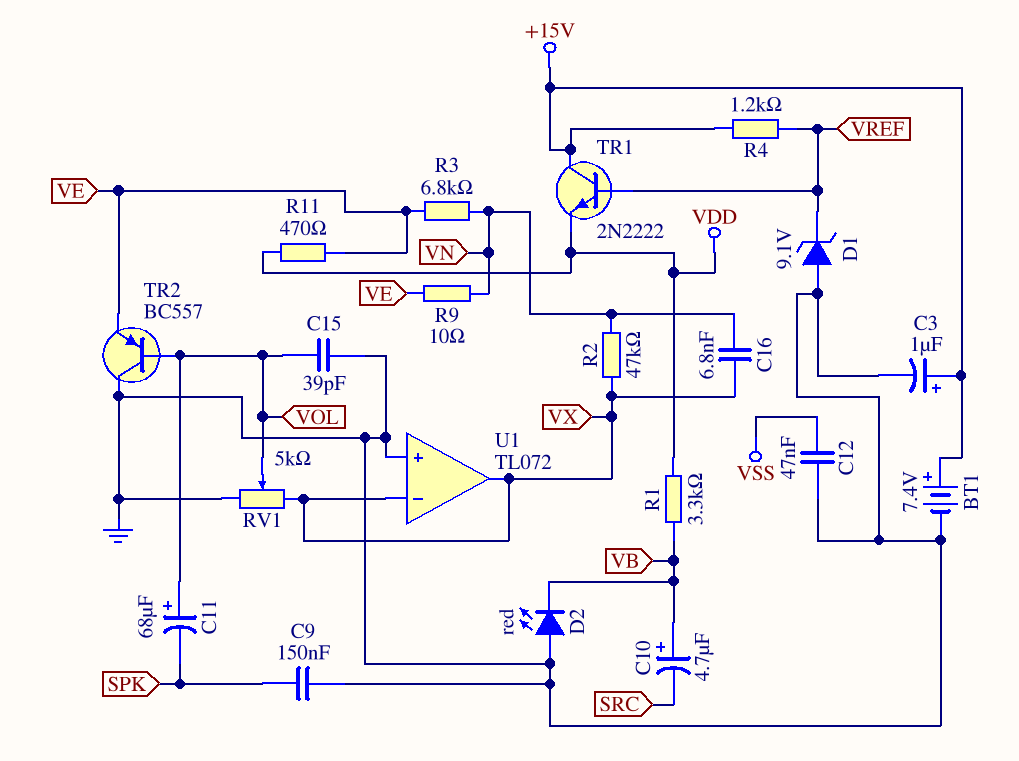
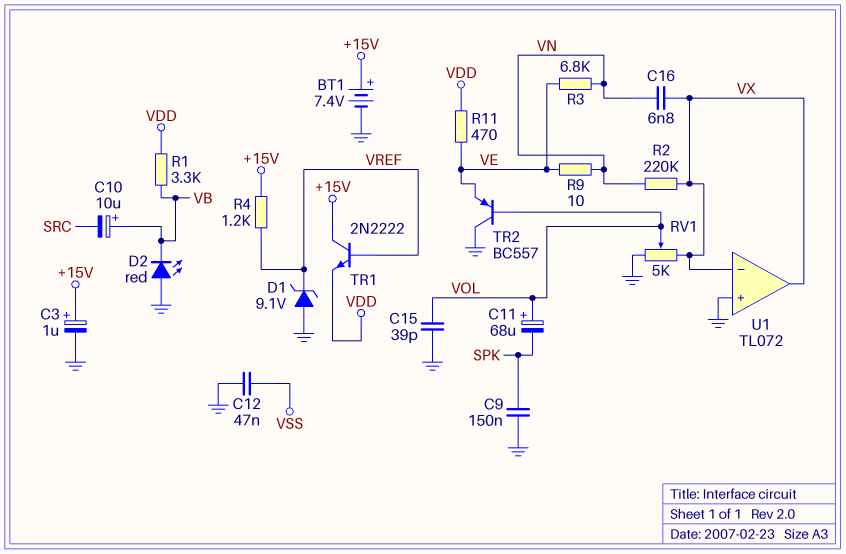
C10: 4.7uF (plus VB, minus SRC) -> 10uF (plus VB, minus SRC)
R2: 47k (VN, VX) -> 220k (VN, VX)

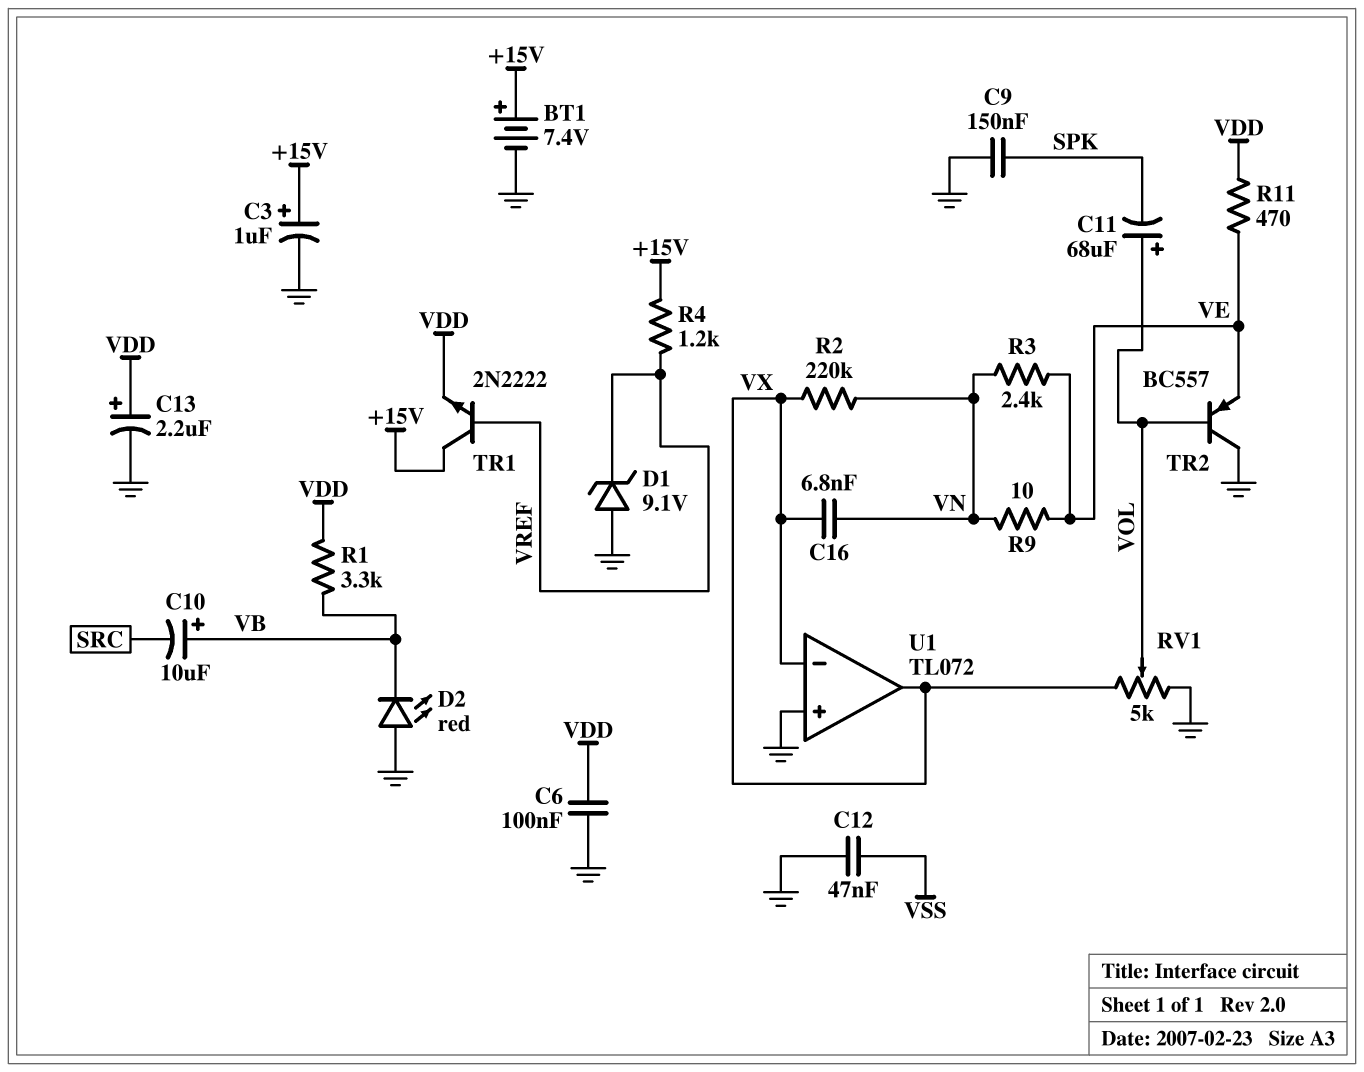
C6: none -> 100nF (GND, VDD)
C13: none -> 2.2uF (plus VDD, minus GND)
C15: 39pF (GND, VOL) -> none
R3: 6.8k (VE, VN) -> 2.4k (VE, VN)

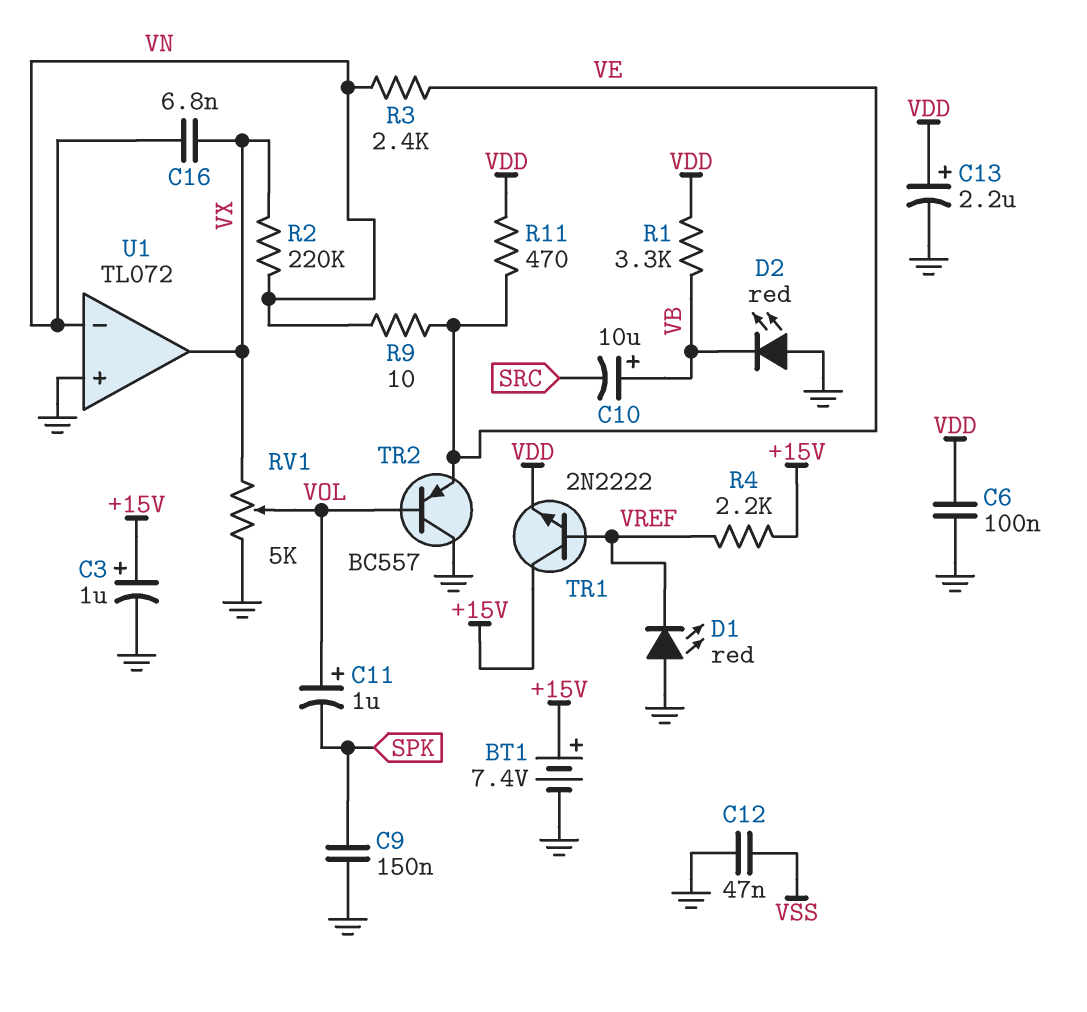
C11: 68uF (plus VOL, minus SPK) -> 1uF (plus VOL, minus SPK)
D1: zener 9.1V (A GND, K VREF) -> LED red (A GND, K VREF)
R4: 1.2k (+15V, VREF) -> 2.2k (+15V, VREF)
U1 pin in-: VX -> VN

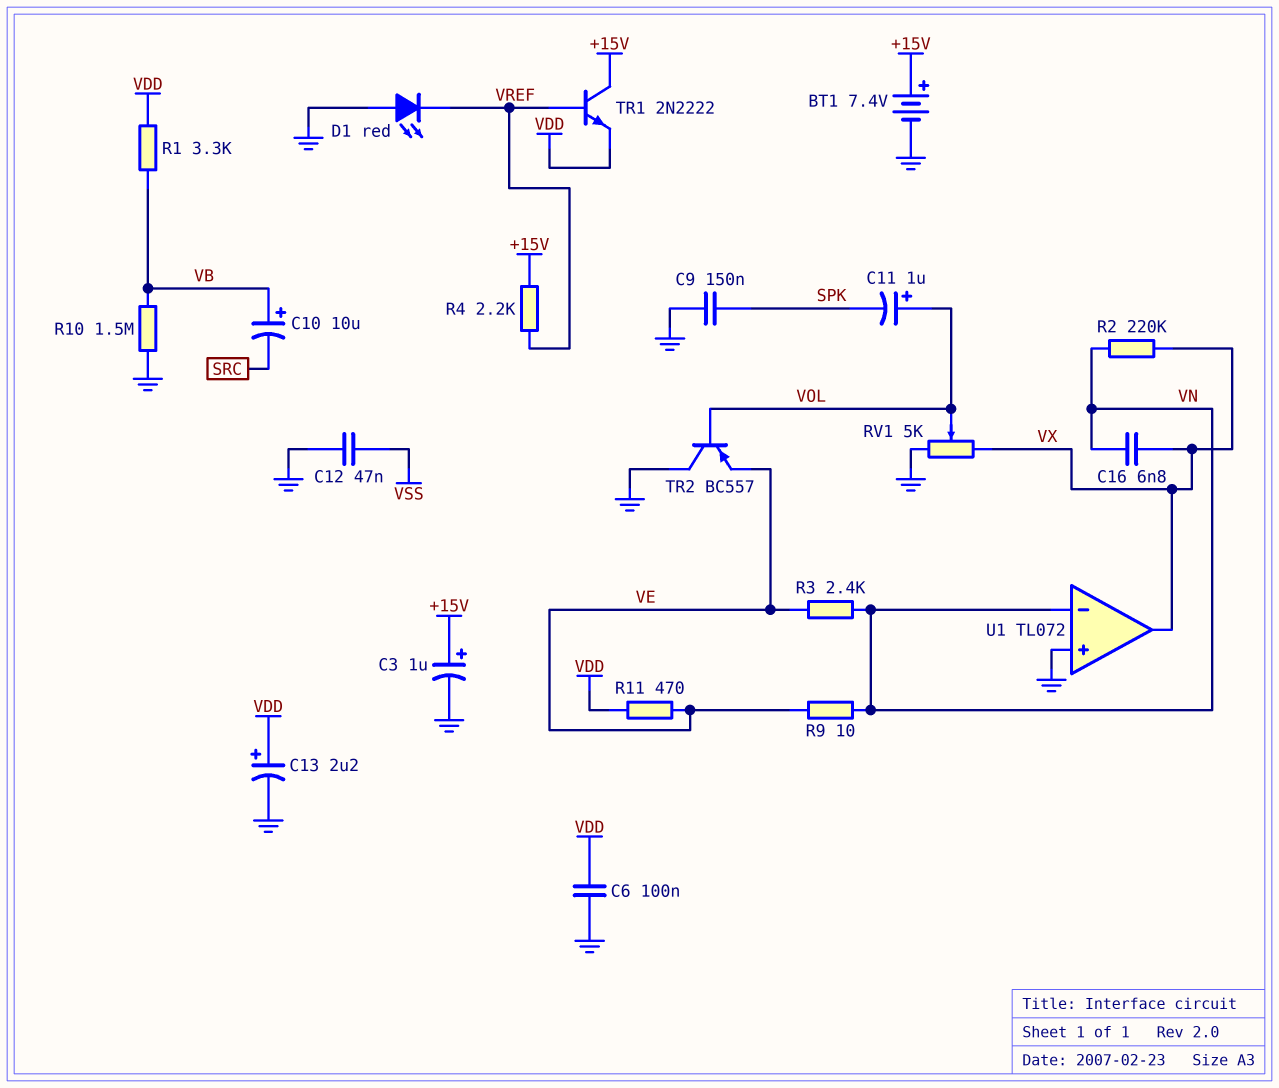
D2: LED red (A GND, K VB) -> none
R10: none -> 1.5M (GND, VB)

